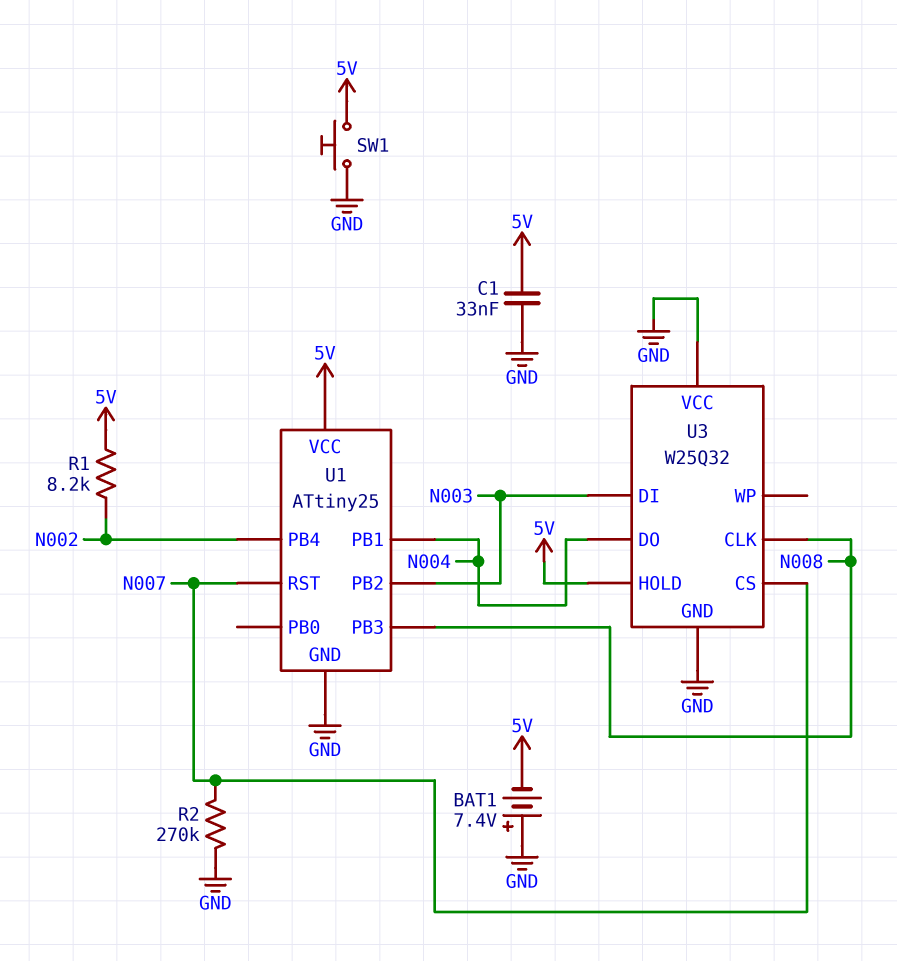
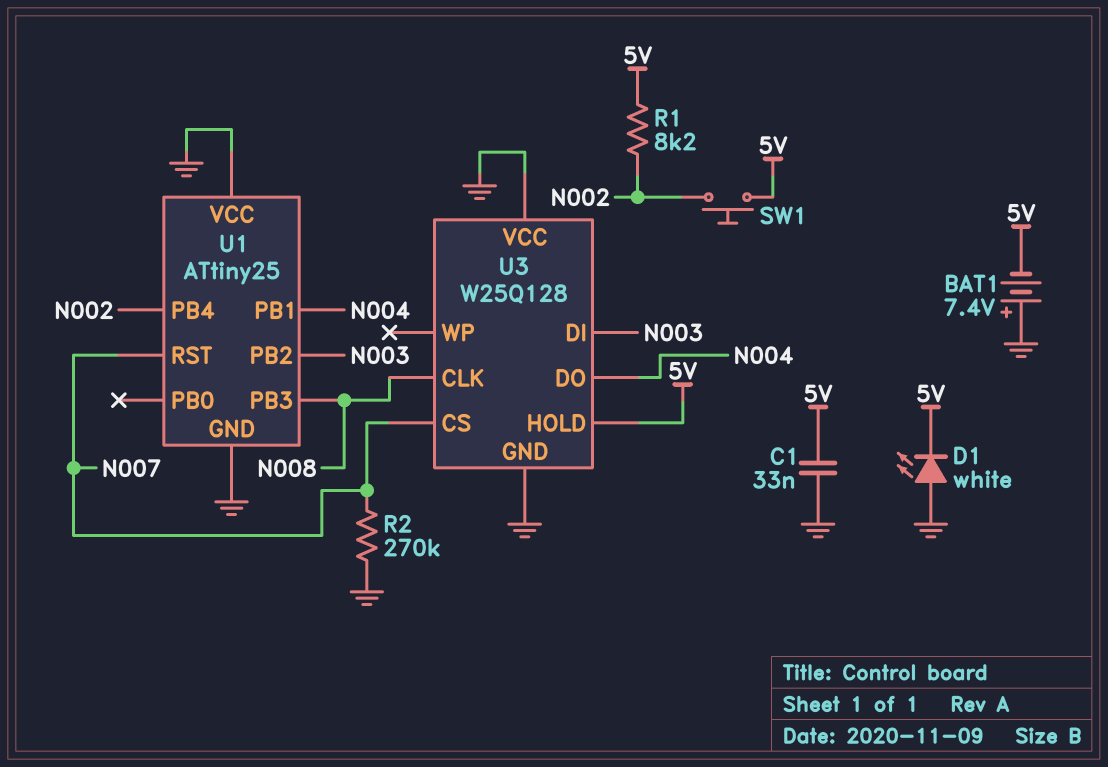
D1: none -> LED white (A GND, K 5V)
SW1: button (5V, GND) -> button (5V, N002)
U1 pin VCC: 5V -> GND
U3: W25Q32 -> W25Q128

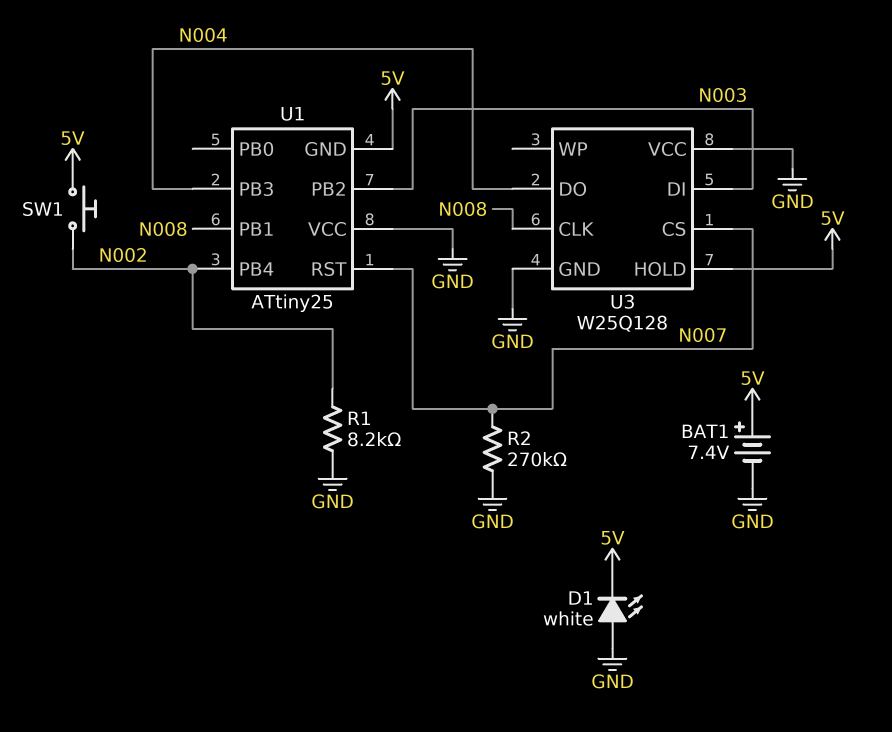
BAT1: 7.4V (plus GND, minus 5V) -> 7.4V (plus 5V, minus GND)
C1: 33nF (5V, GND) -> none
R1: 8.2k (5V, N002) -> 8.2k (GND, N002)
U1 pin GND: GND -> 5V
U1 pin PB1: N004 -> N008
U1 pin PB3: N008 -> N004

